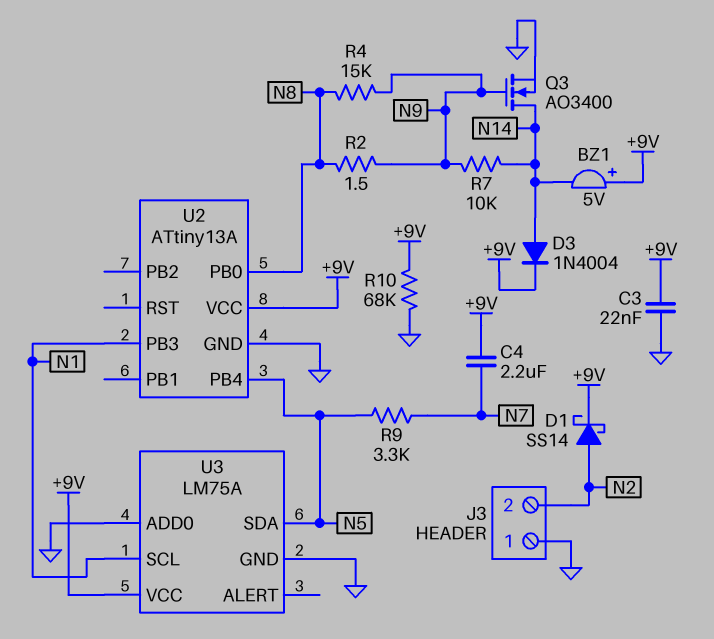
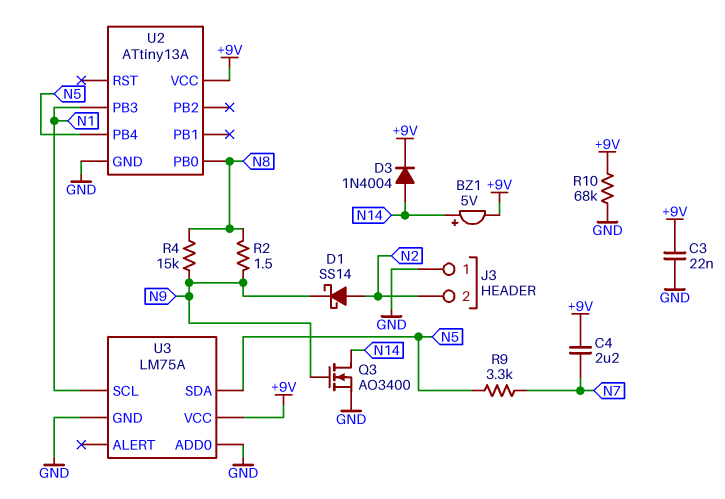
BZ1: buzzer 5V (plus +9V, minus N14) -> buzzer 5V (plus N14, minus +9V)
D1: schottky SS14 (A N2, K +9V) -> schottky SS14 (A N2, K N9)
R7: 10k (N9, N14) -> none

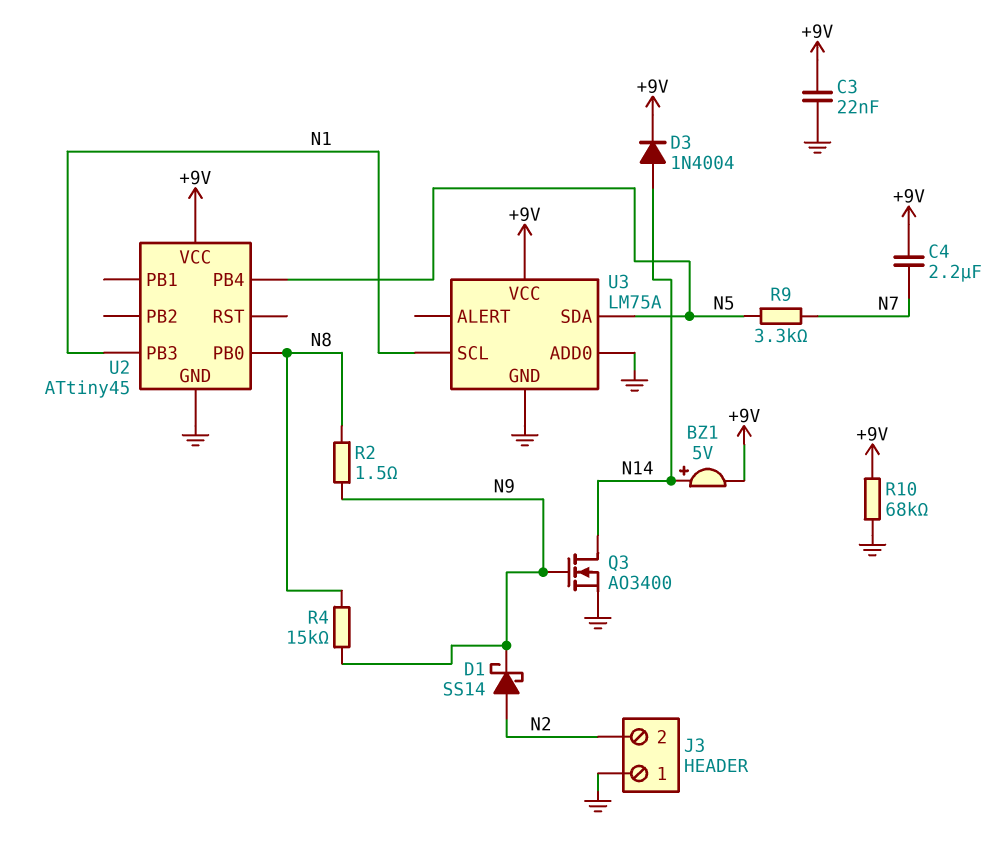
U2: ATtiny13A -> ATtiny45

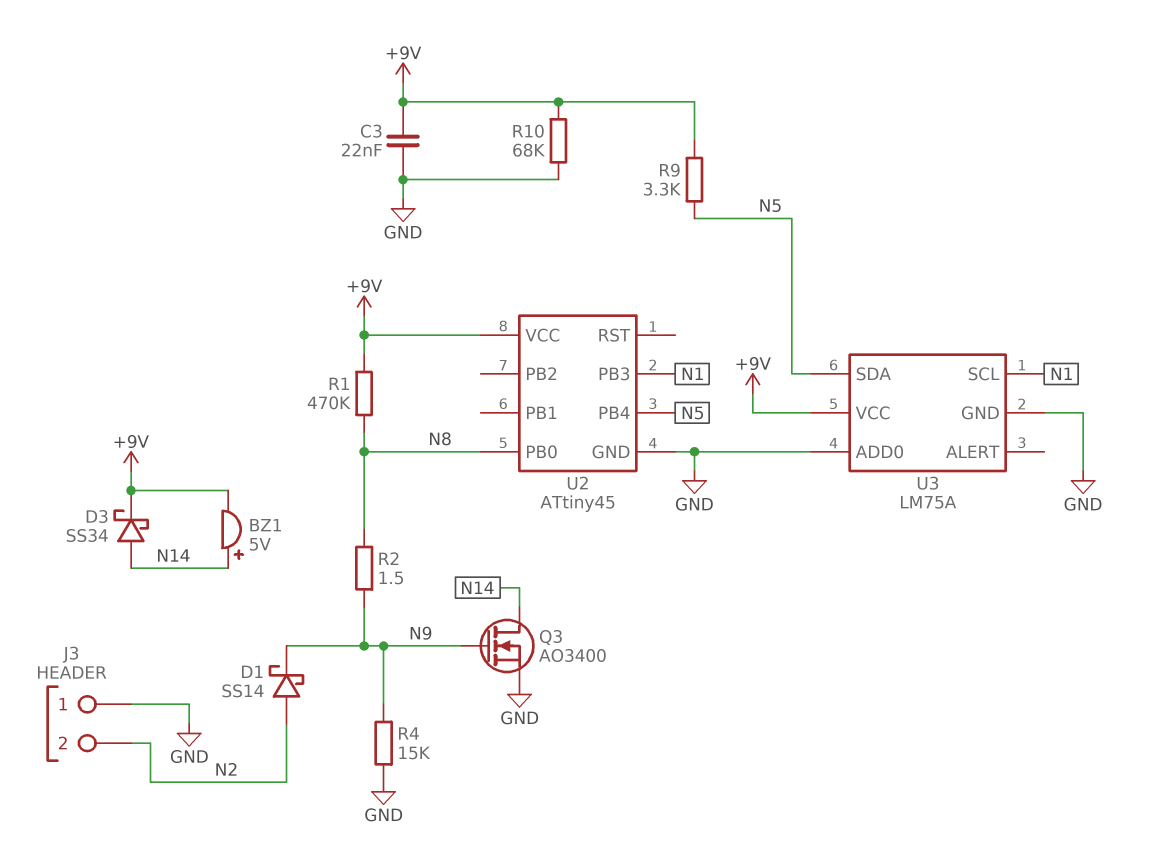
C4: 2.2uF (+9V, N7) -> none
D3: diode 1N4004 (A N14, K +9V) -> schottky SS34 (A N14, K +9V)
R1: none -> 470k (+9V, N8)
R4: 15k (N8, N9) -> 15k (GND, N9)
R9: 3.3k (N5, N7) -> 3.3k (+9V, N5)

